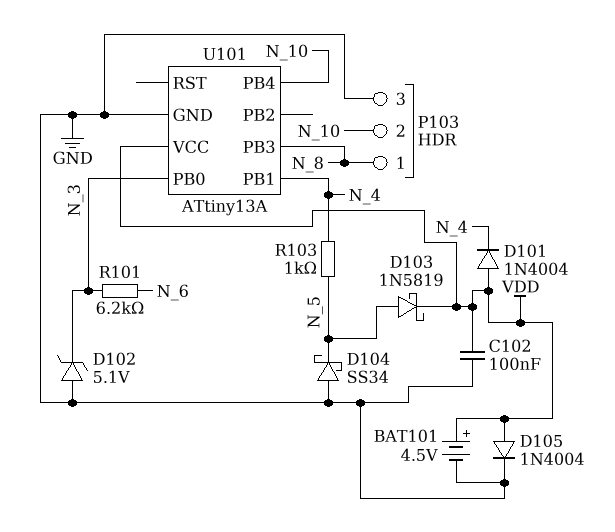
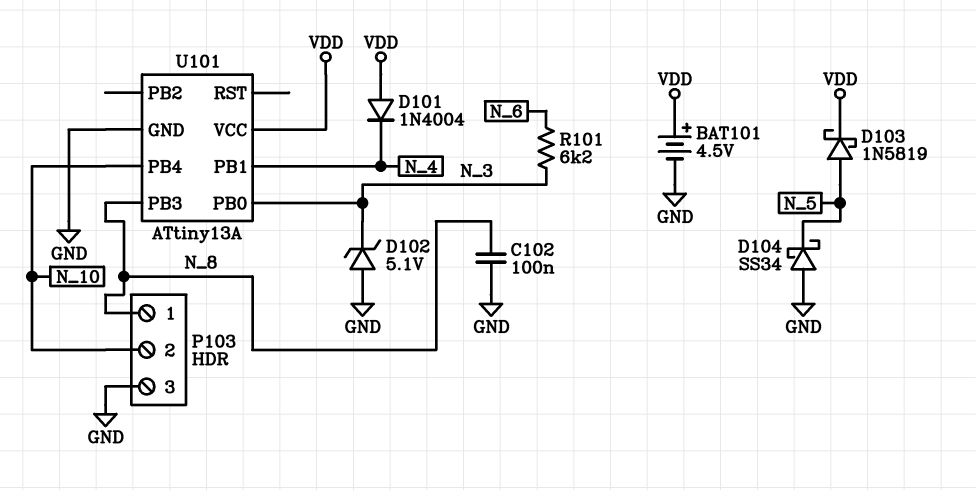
C102: 100nF (GND, VDD) -> 100nF (GND, N_8)
D105: diode 1N4004 (A VDD, K GND) -> none
R103: 1k (N_4, N_5) -> none

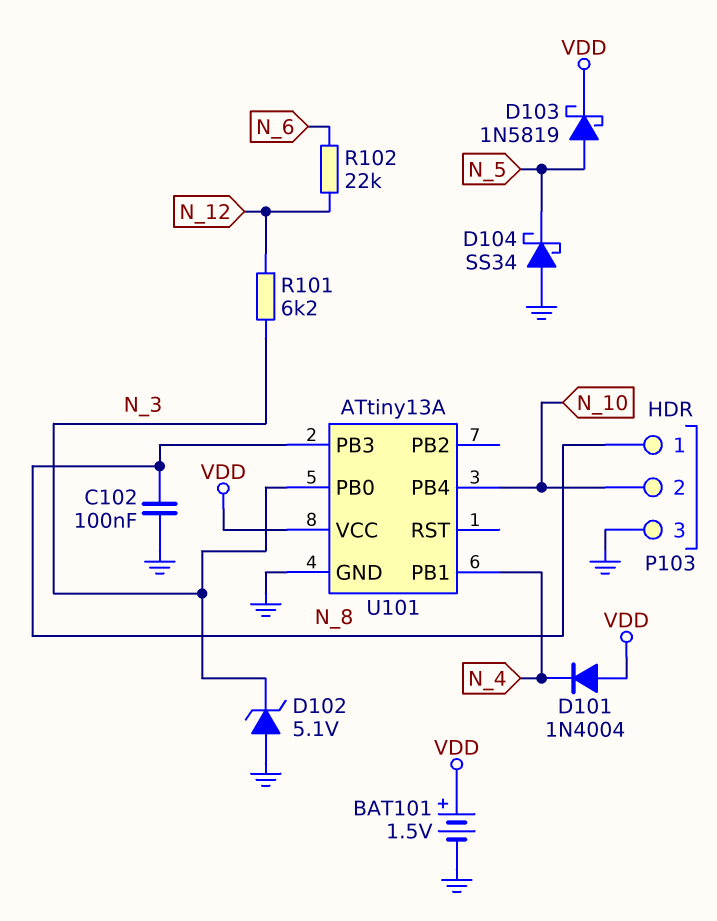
BAT101: 4.5V (plus VDD, minus GND) -> 1.5V (plus VDD, minus GND)
R101: 6.2k (N_3, N_6) -> 6.2k (N_3, N_12)
R102: none -> 22k (N_6, N_12)

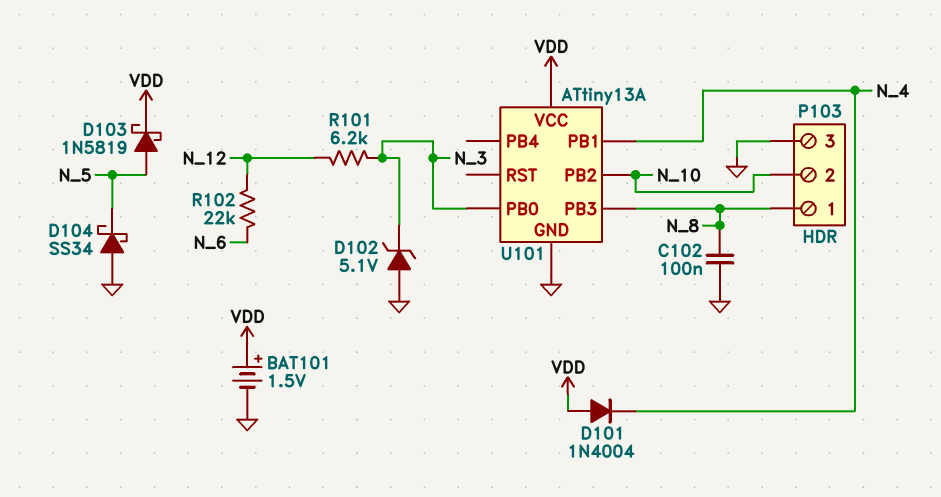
U101 pin PB2: none -> N_10
U101 pin PB4: N_10 -> none

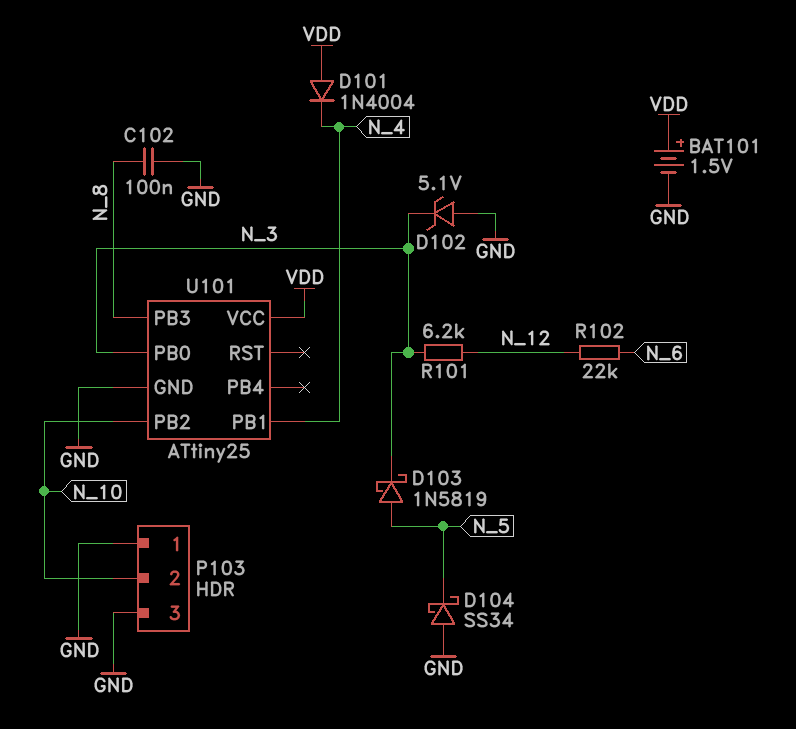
D103: schottky 1N5819 (A N_5, K VDD) -> schottky 1N5819 (A N_5, K N_3)
P103 pin 1: N_8 -> GND
U101: ATtiny13A -> ATtiny25

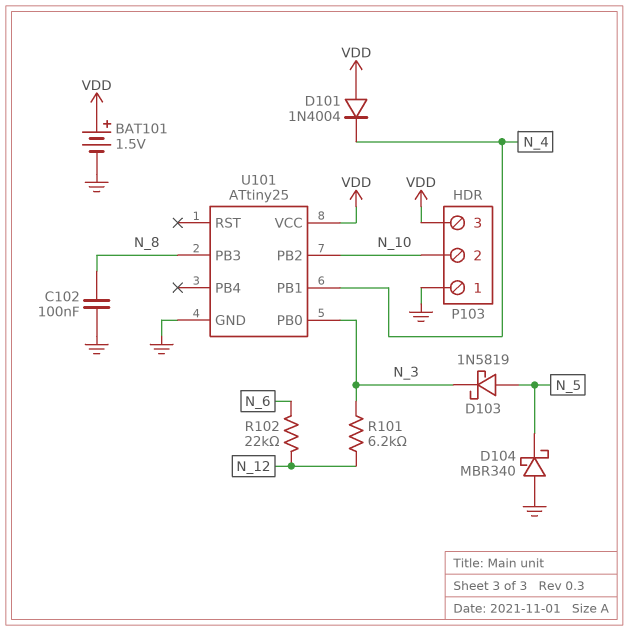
D102: zener 5.1V (A GND, K N_3) -> none
D104: schottky SS34 (A GND, K N_5) -> schottky MBR340 (A GND, K N_5)
P103 pin 3: GND -> VDD

